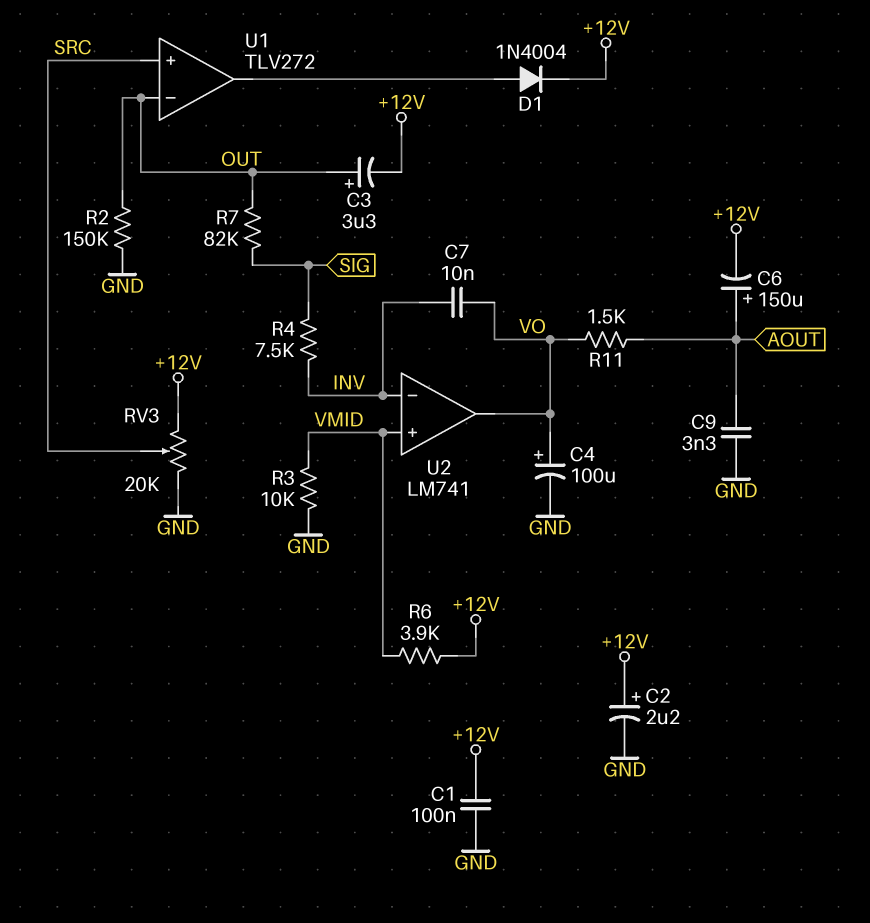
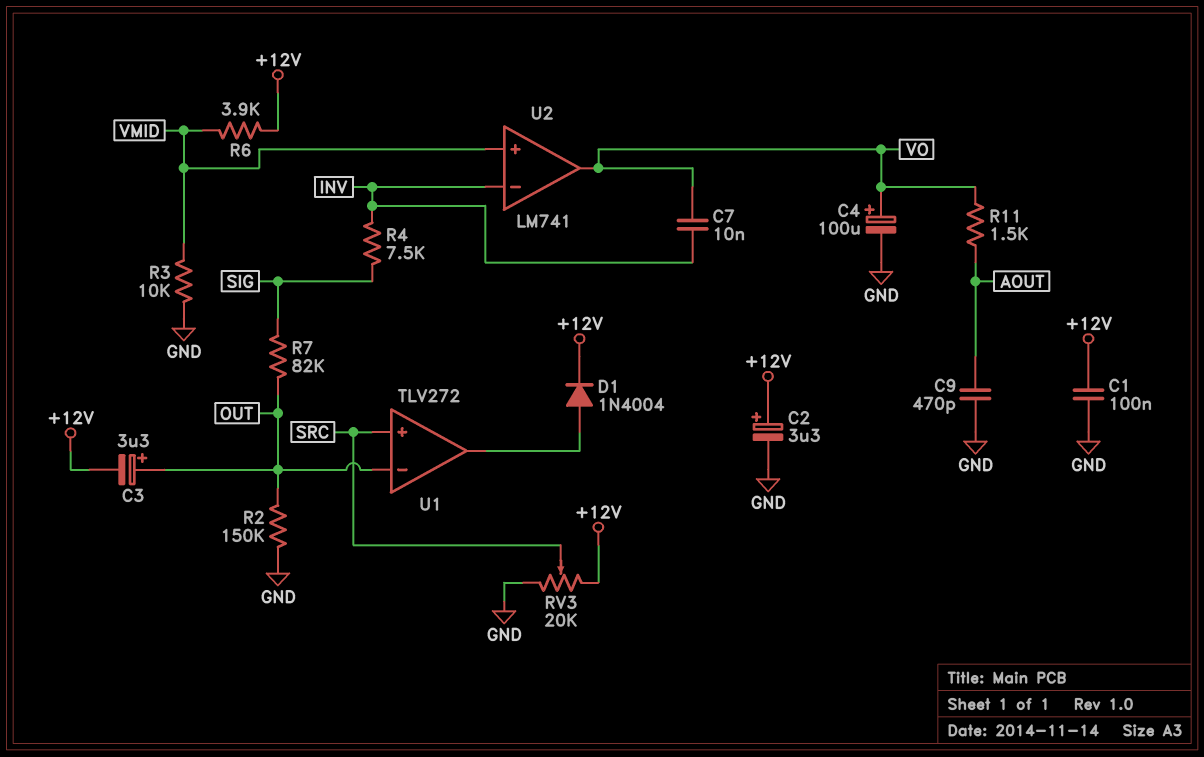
C2: 2.2uF (plus +12V, minus GND) -> 3.3uF (plus +12V, minus GND)
C6: 150uF (plus AOUT, minus +12V) -> none
C9: 3.3nF (AOUT, GND) -> 470pF (AOUT, GND)

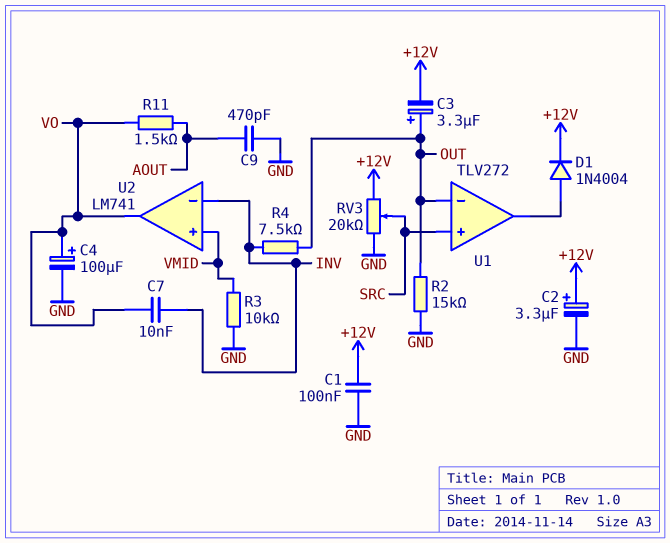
R2: 150k (GND, OUT) -> 15k (GND, OUT)
R4: 7.5k (INV, SIG) -> 7.5k (INV, OUT)
R6: 3.9k (+12V, VMID) -> none
R7: 82k (OUT, SIG) -> none

